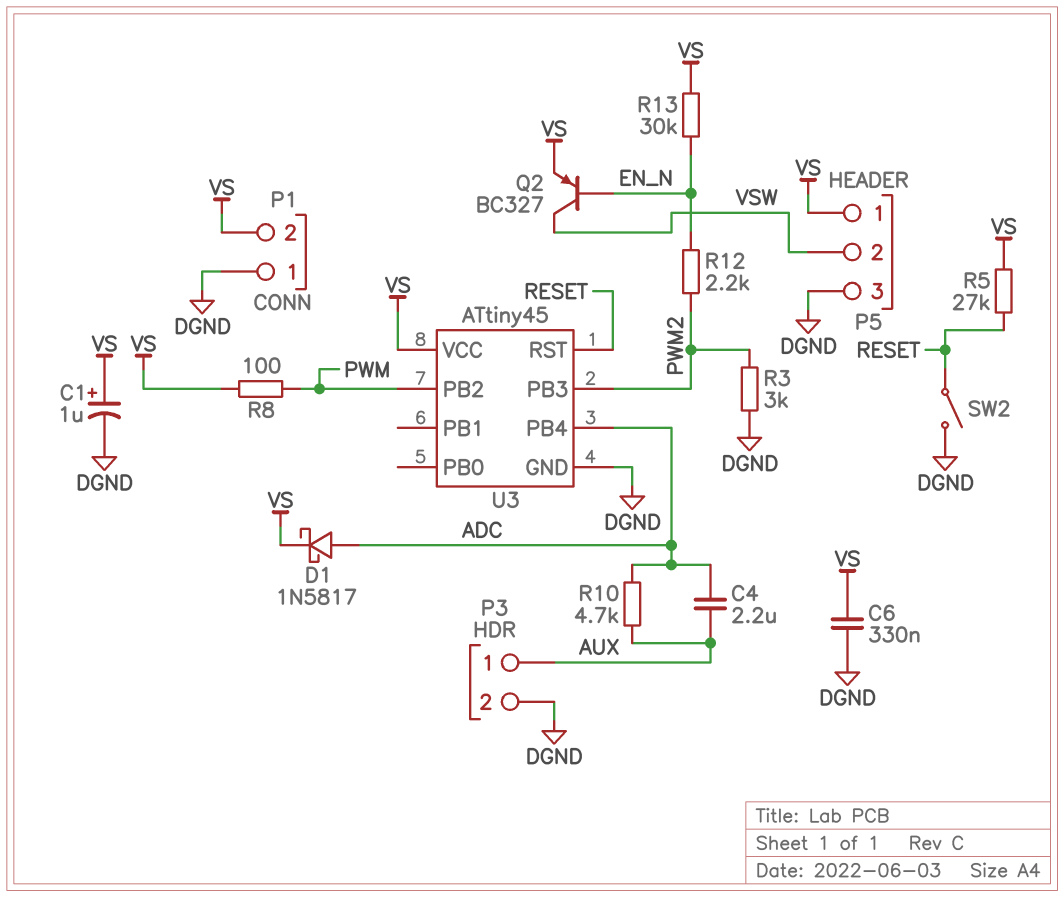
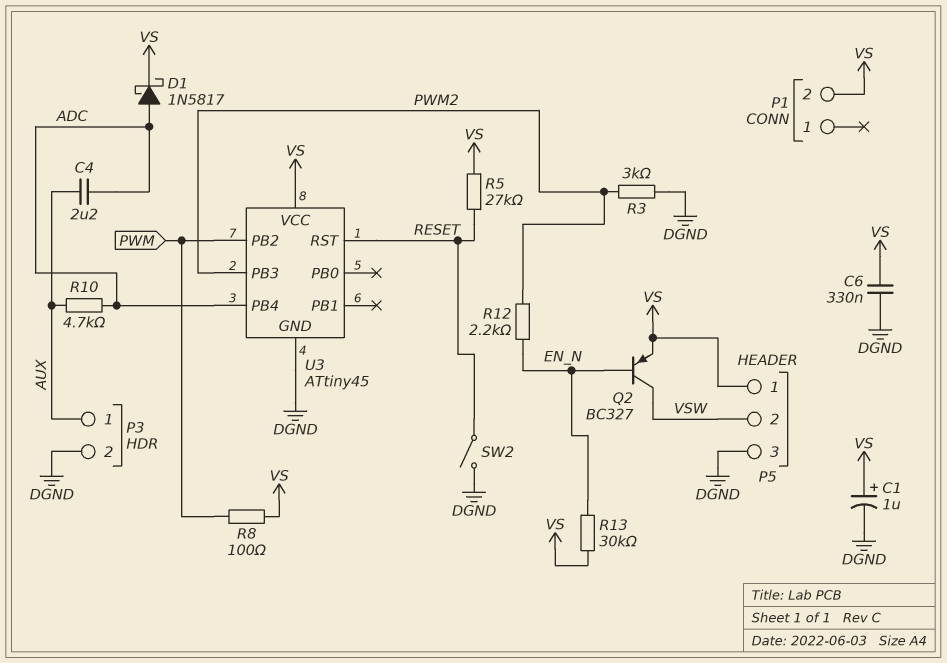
P1 pin 1: DGND -> none

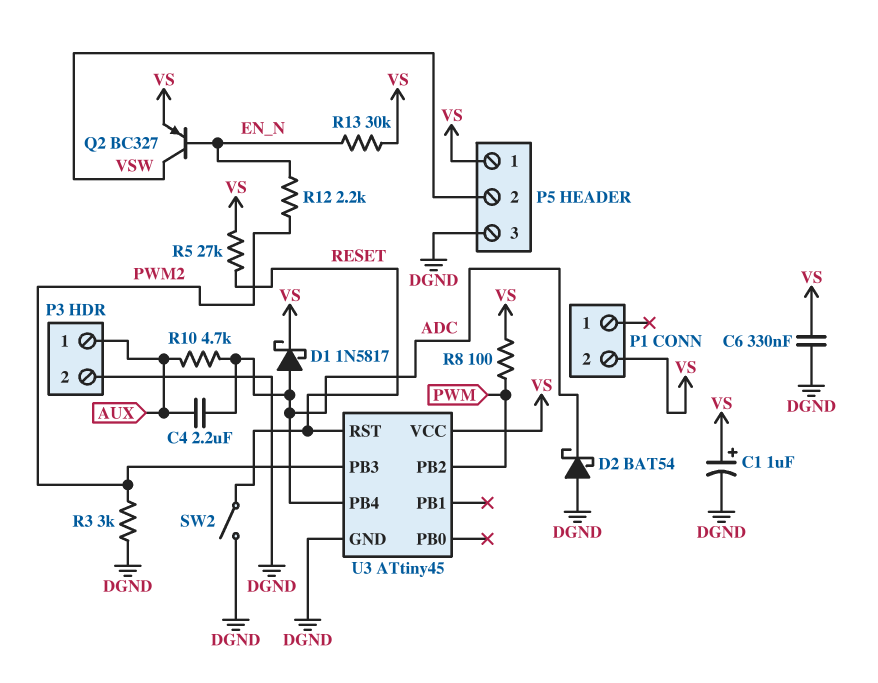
D2: none -> schottky BAT54 (A DGND, K ADC)

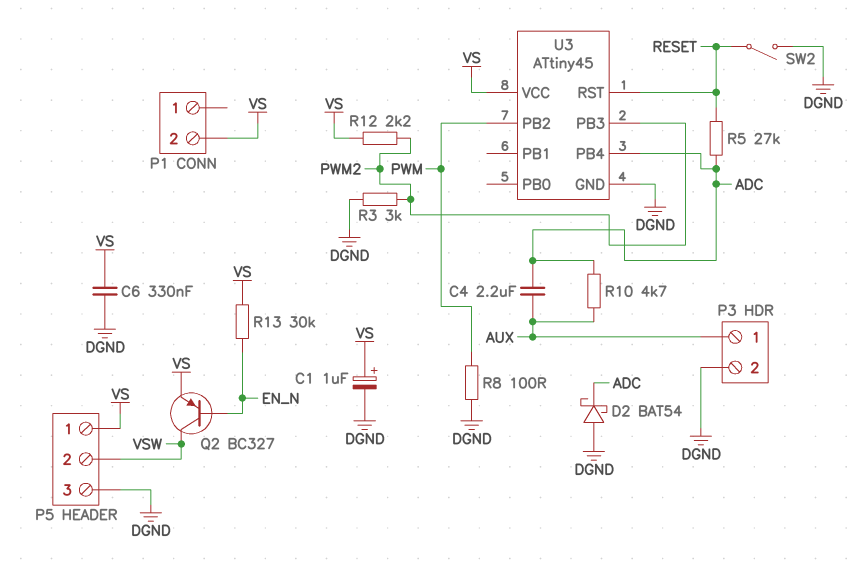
D1: schottky 1N5817 (A ADC, K VS) -> none
R5: 27k (RESET, VS) -> 27k (ADC, RESET)
R8: 100 (PWM, VS) -> 100 (DGND, PWM)
R12: 2.2k (EN_N, PWM2) -> 2.2k (PWM2, VS)

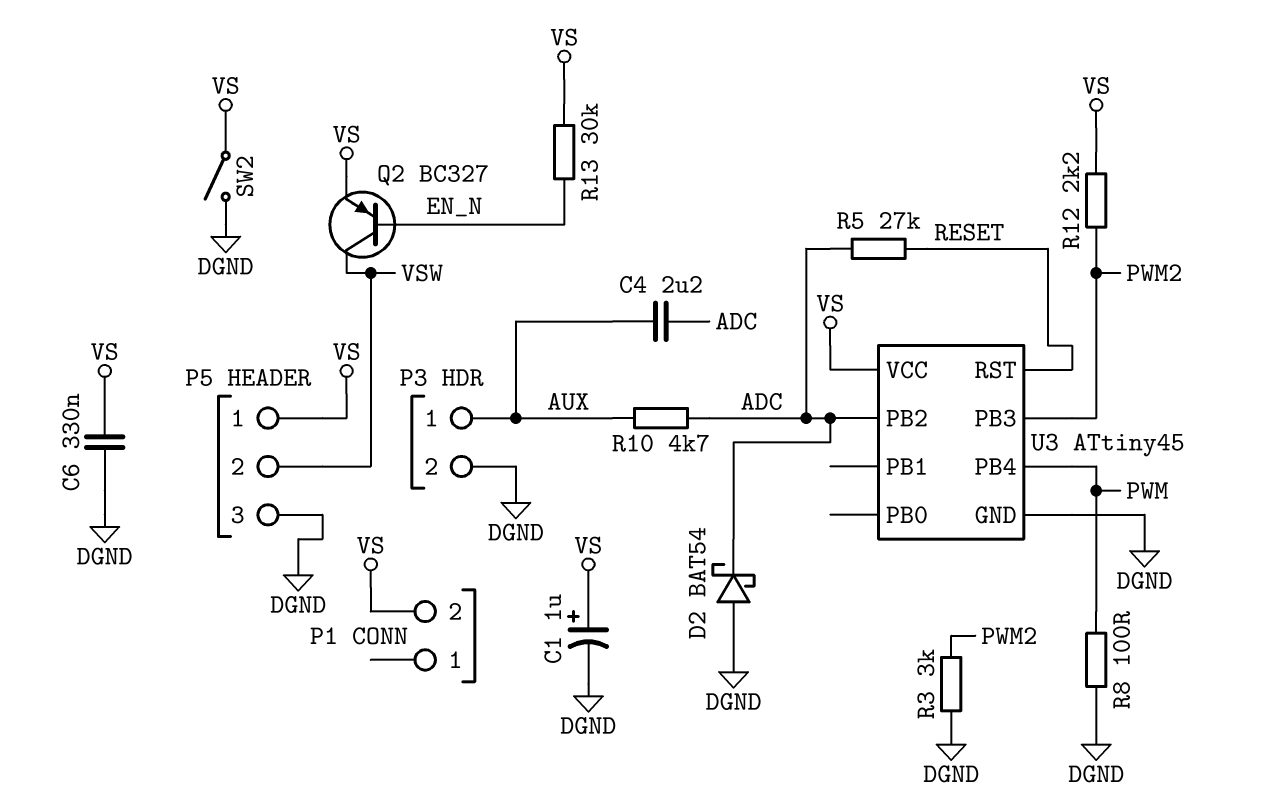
SW2: switch (DGND, RESET) -> switch (DGND, VS)
U3 pin PB2: PWM -> ADC
U3 pin PB4: ADC -> PWM

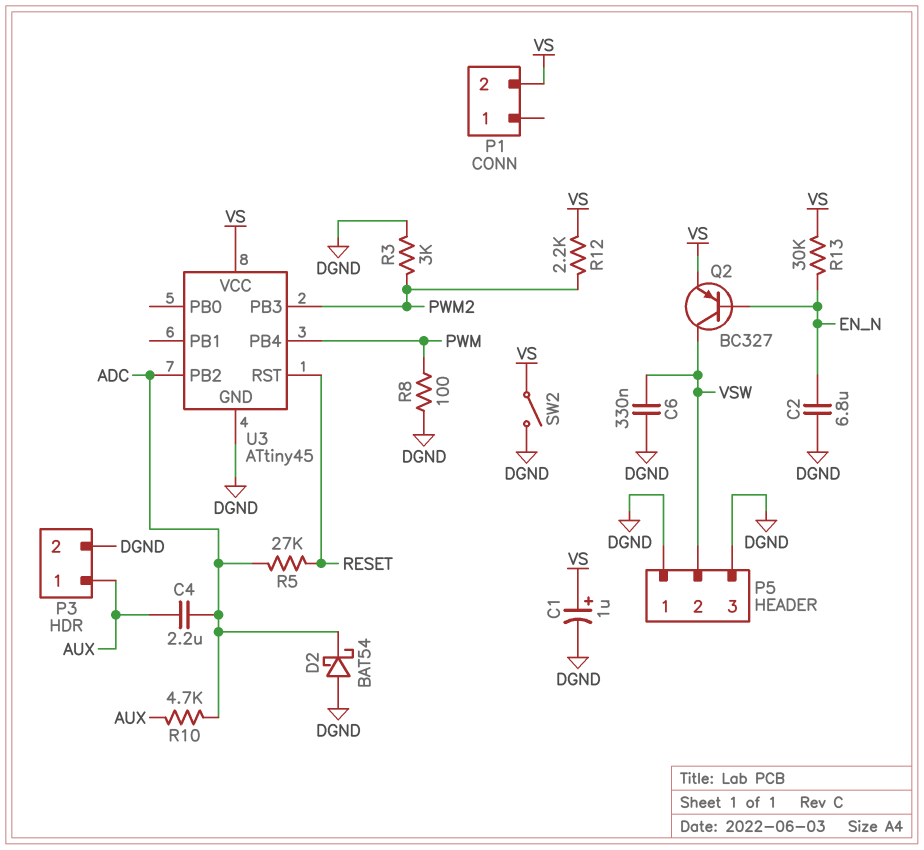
C2: none -> 6.8uF (DGND, EN_N)
C6: 330nF (DGND, VS) -> 330nF (DGND, VSW)
P5 pin 1: VS -> DGND

